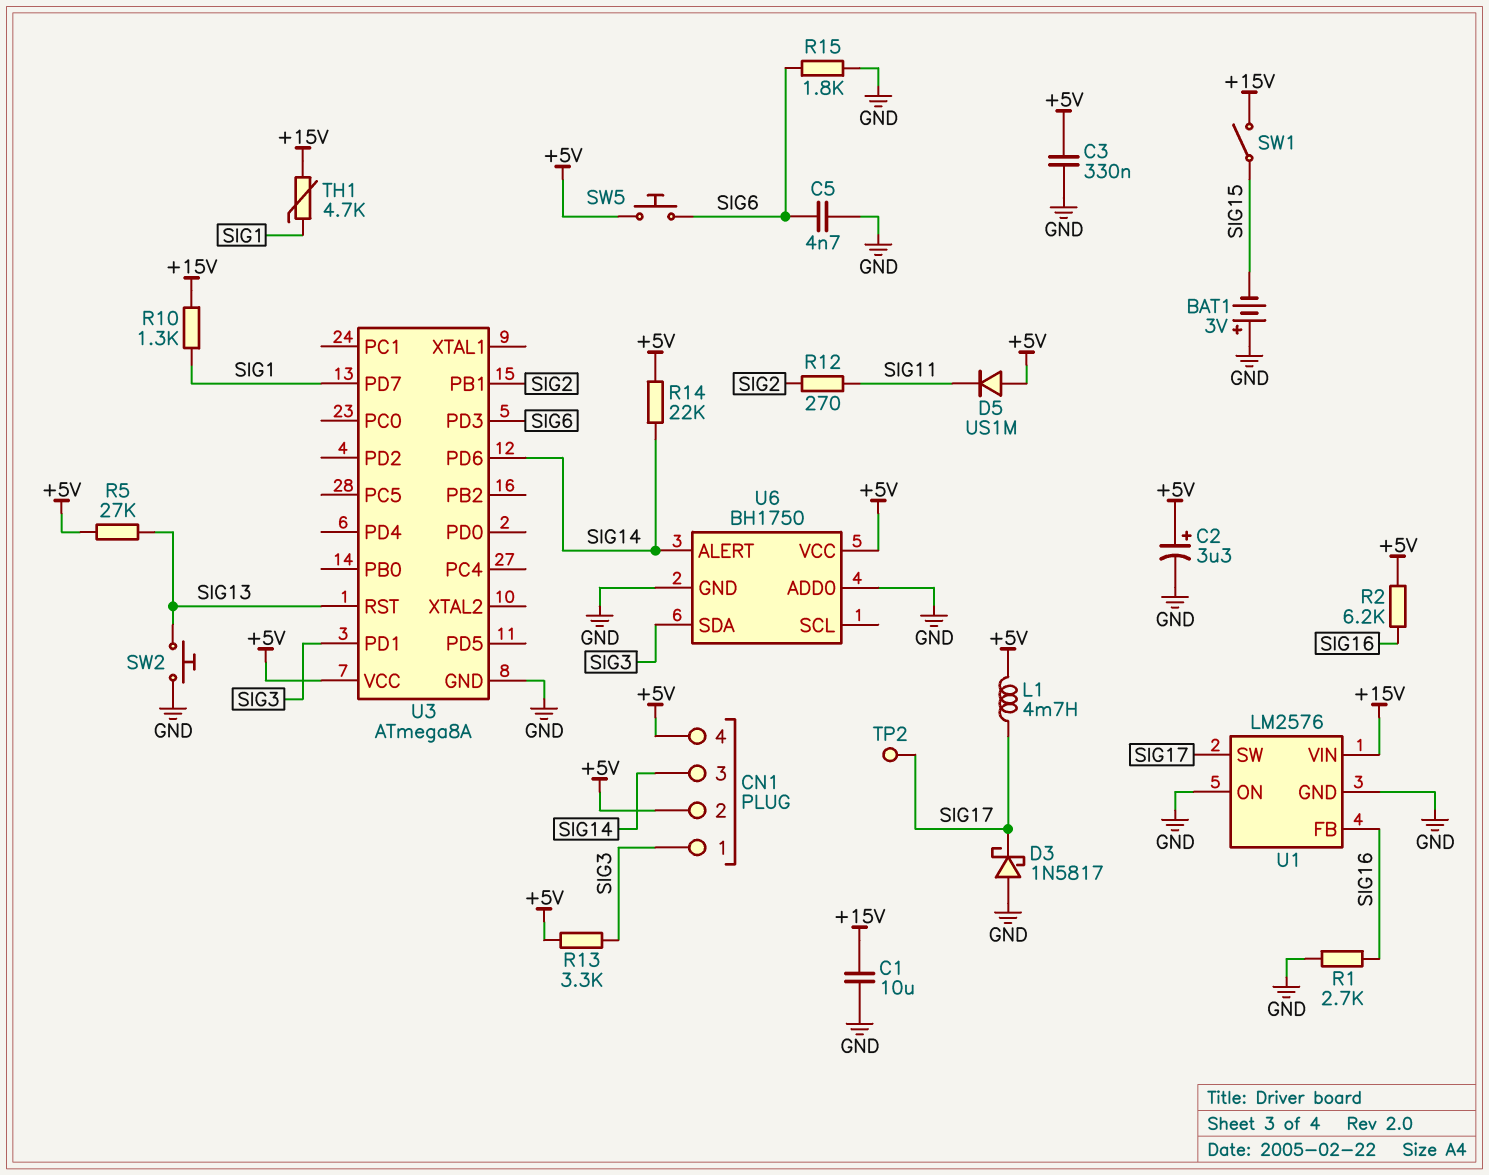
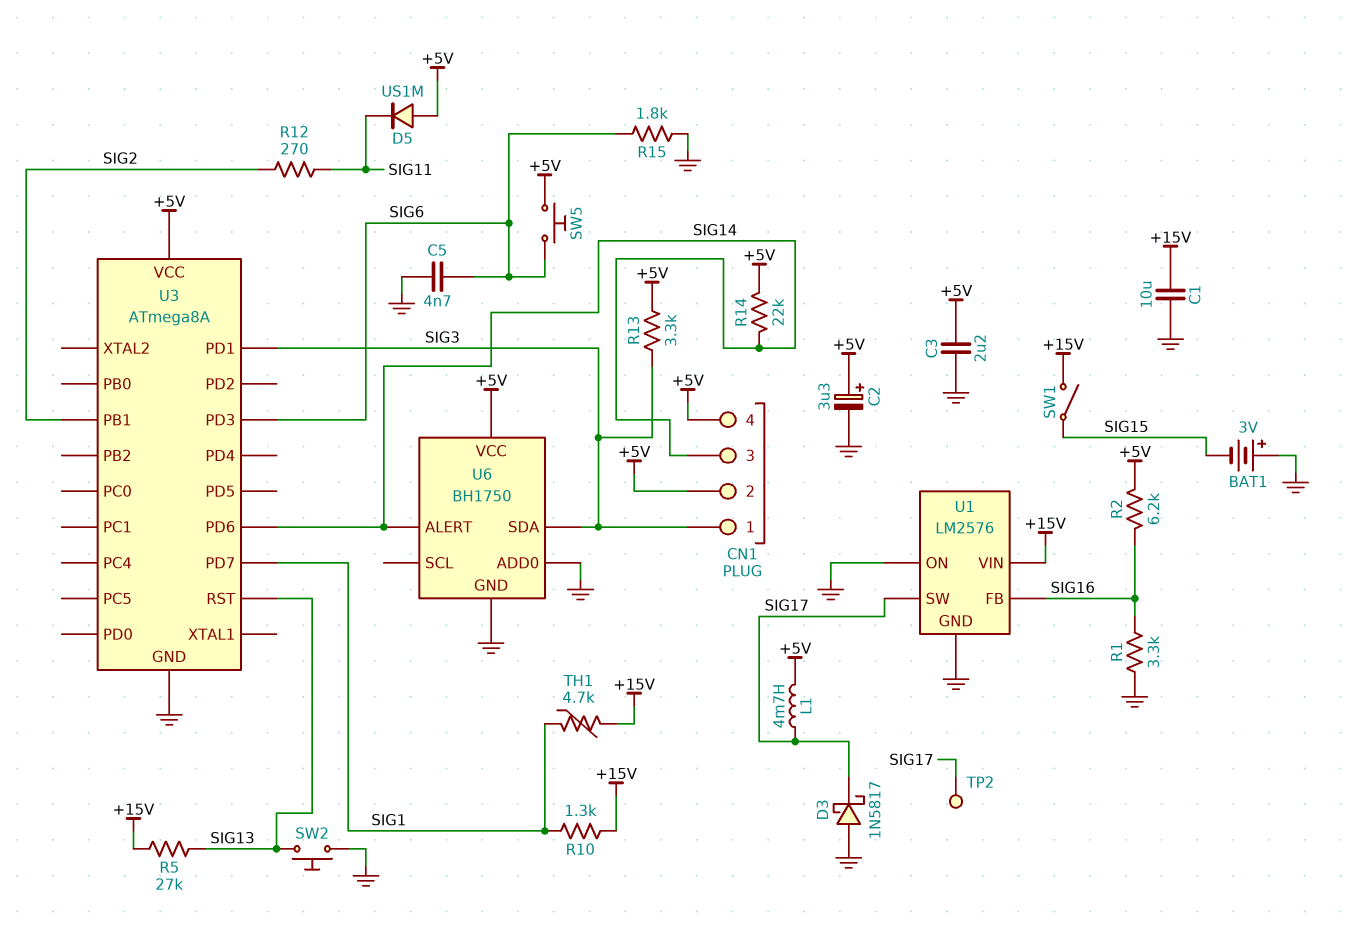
C3: 330nF (+5V, GND) -> 2.2uF (+5V, GND)
R1: 2.7k (GND, SIG16) -> 3.3k (GND, SIG16)
R5: 27k (+5V, SIG13) -> 27k (+15V, SIG13)

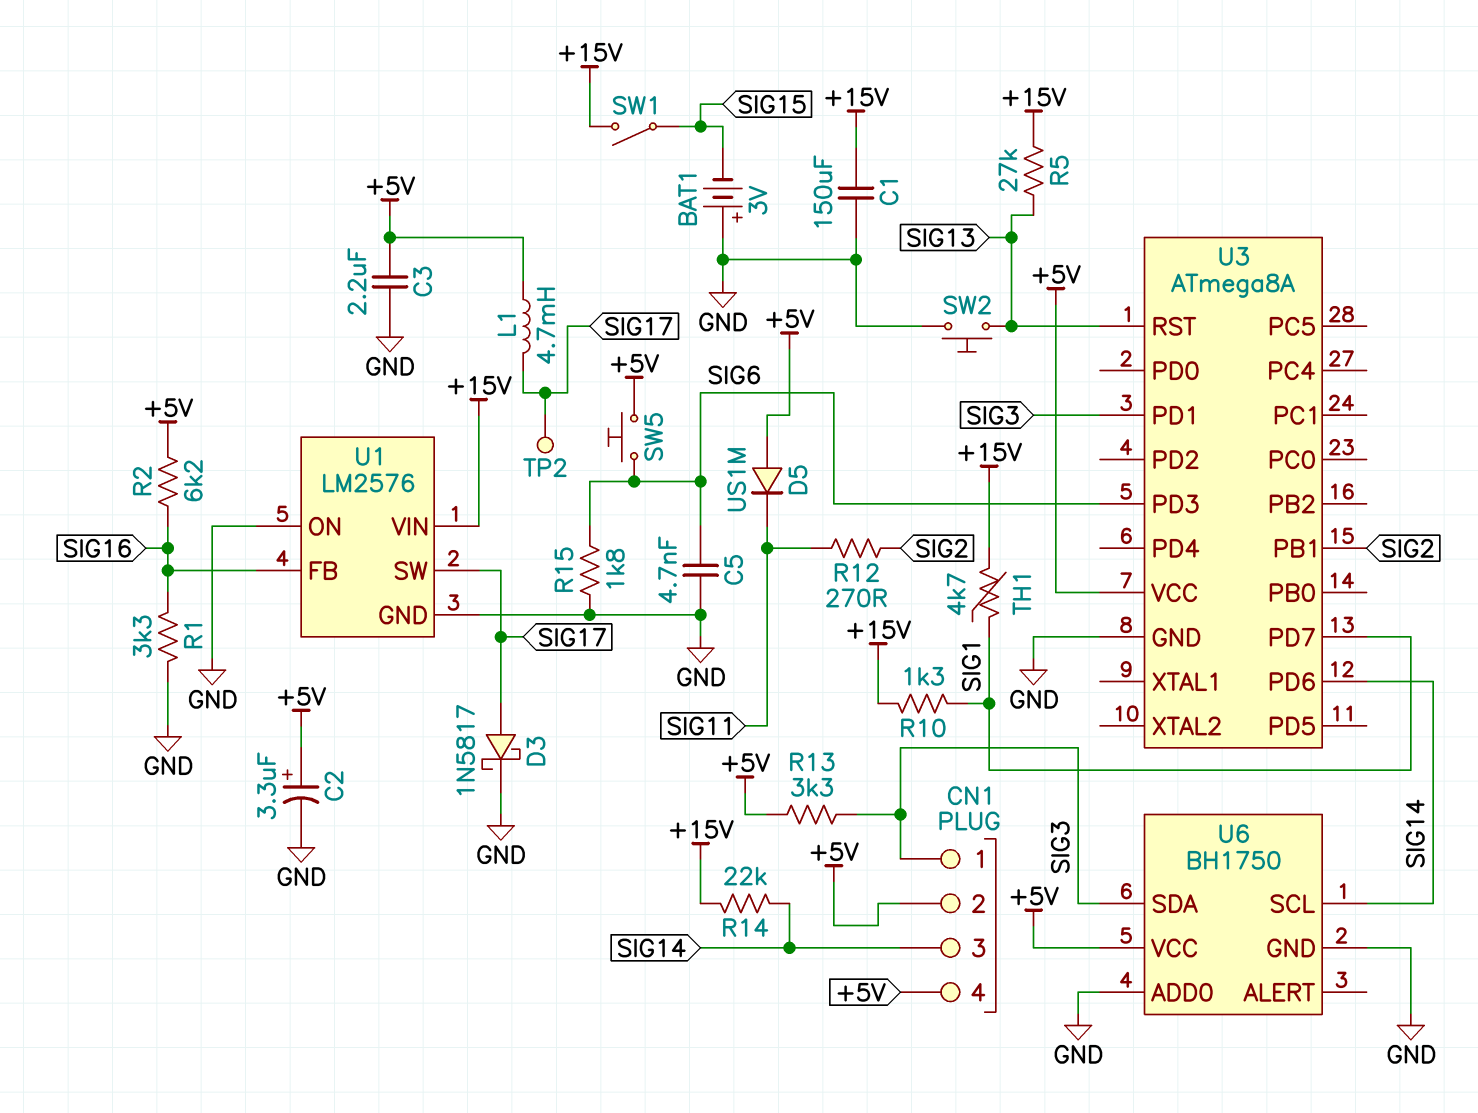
C1: 10uF (+15V, GND) -> 150uF (+15V, GND)
D3: schottky 1N5817 (A GND, K SIG17) -> schottky 1N5817 (A SIG17, K GND)
R14: 22k (+5V, SIG14) -> 22k (+15V, SIG14)
U6 pin ALERT: SIG14 -> none
U6 pin SCL: none -> SIG14

